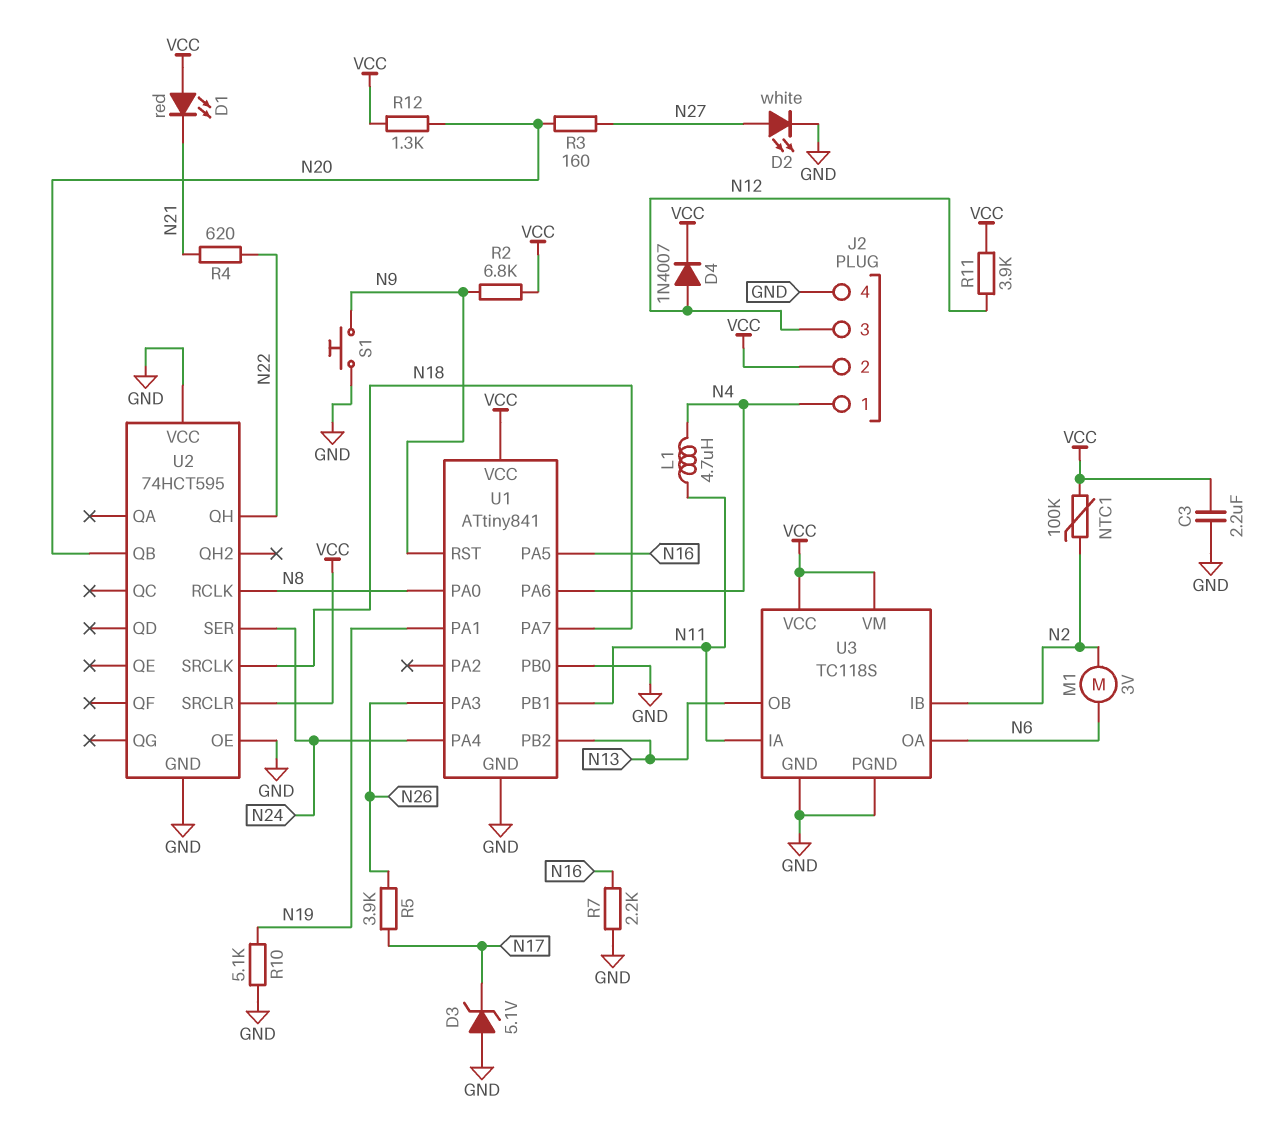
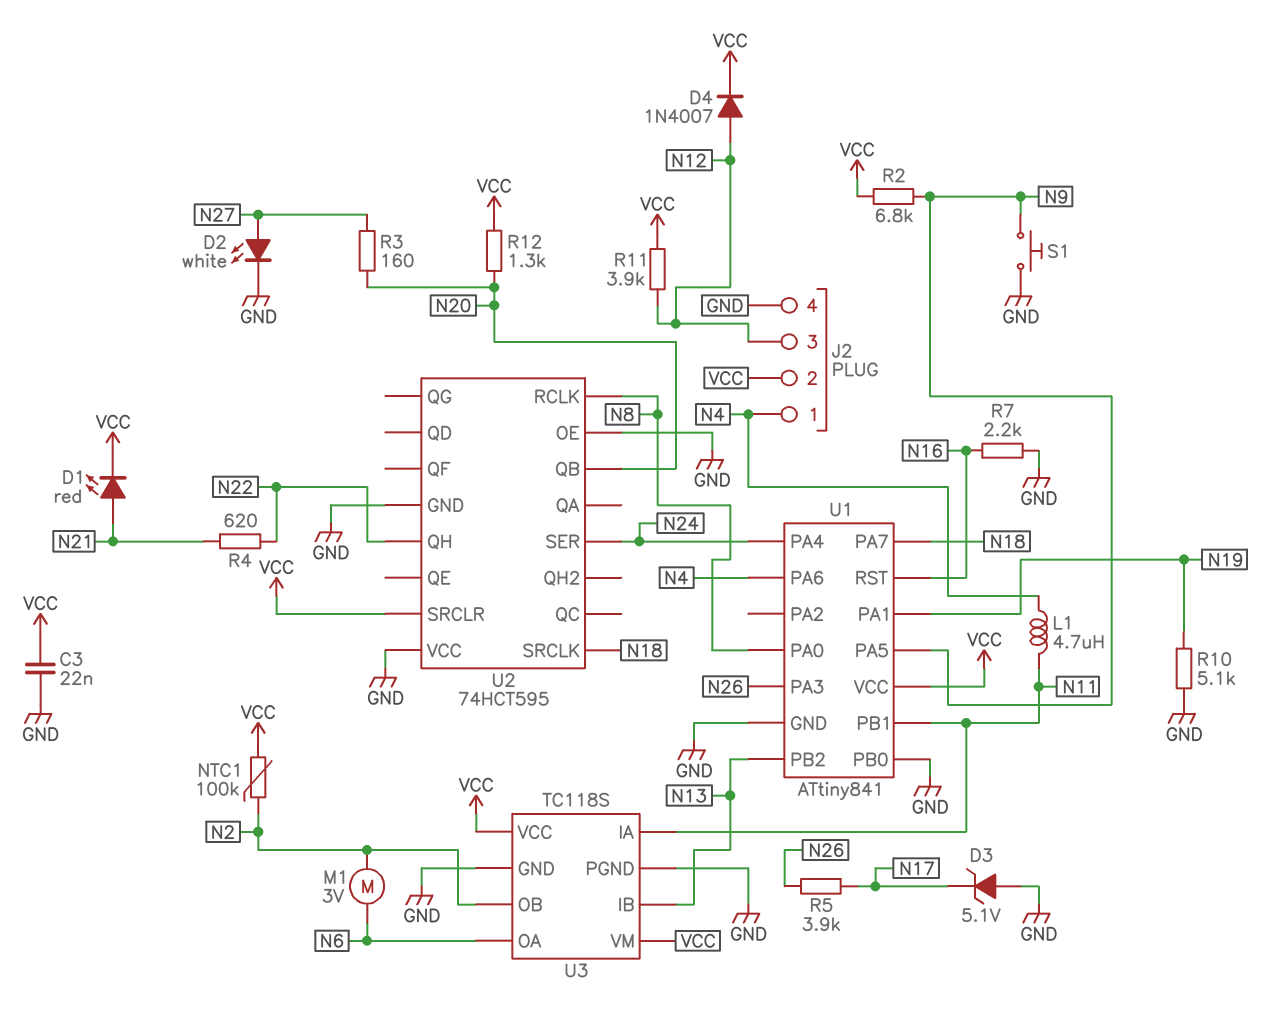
C3: 2.2uF (GND, VCC) -> 22nF (GND, VCC)
D1: LED red (A VCC, K N21) -> LED red (A N21, K VCC)
U1 pin PA5: N16 -> N9
U1 pin RST: N9 -> N16
U3 pin IB: N2 -> N13
U3 pin OB: N13 -> N2

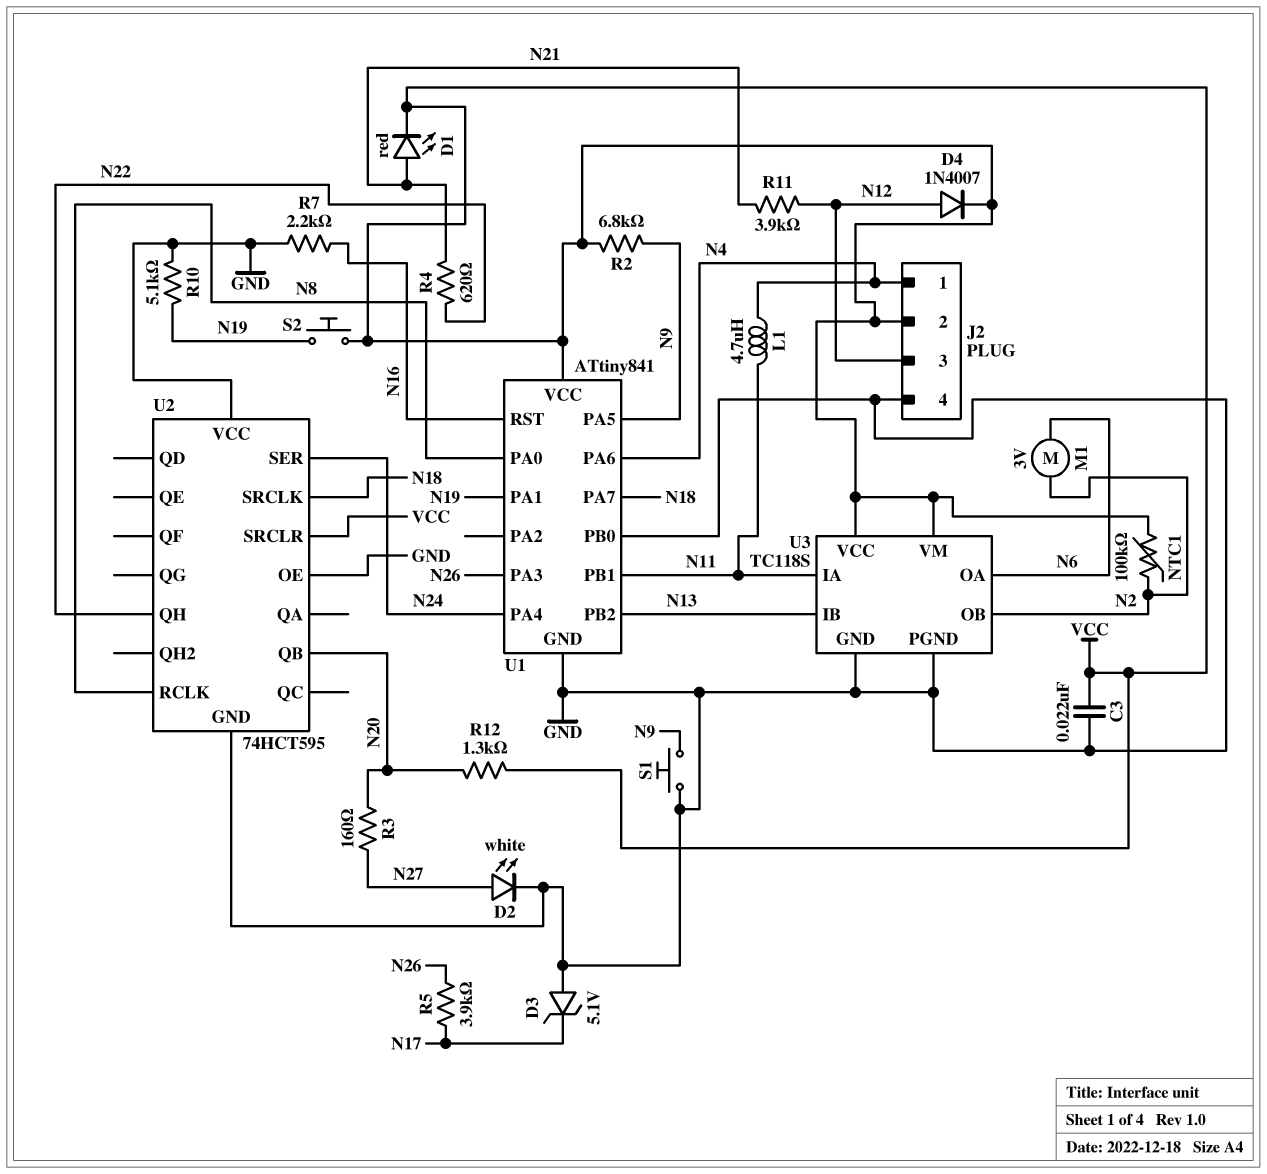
R11: 3.9k (N12, VCC) -> 3.9k (N12, N21)
S2: none -> button (N19, VCC)

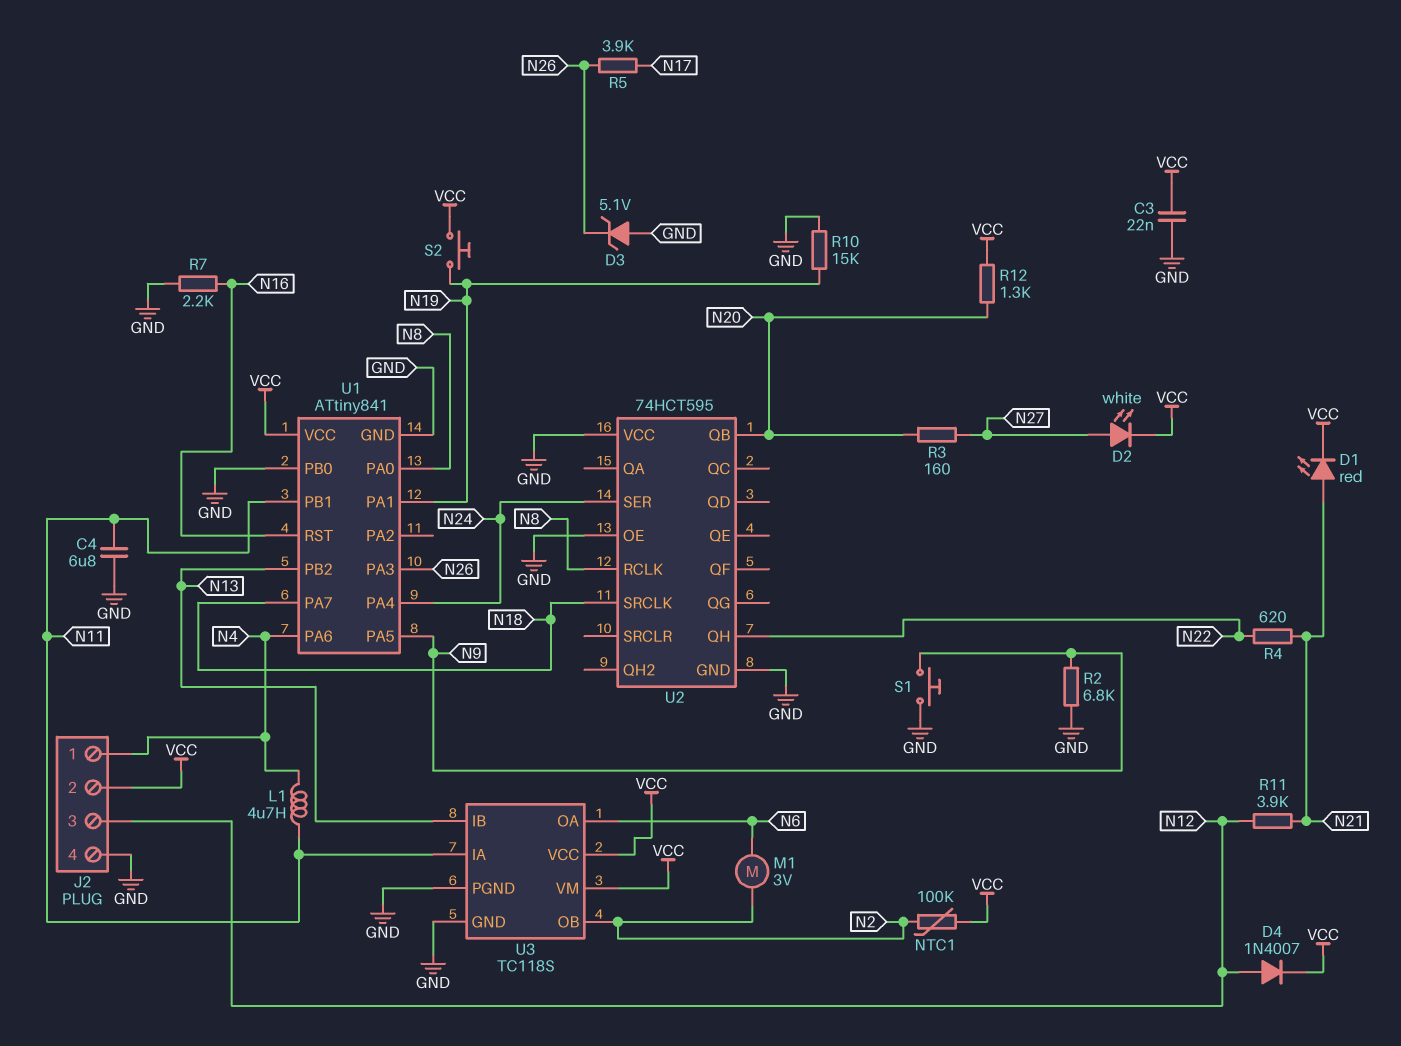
C4: none -> 6.8uF (GND, N11)
D2: LED white (A N27, K GND) -> LED white (A N27, K VCC)
D3: zener 5.1V (A GND, K N17) -> zener 5.1V (A GND, K N26)
R2: 6.8k (N9, VCC) -> 6.8k (GND, N9)
R10: 5.1k (GND, N19) -> 15k (GND, N19)
U2 pin SRCLR: VCC -> none

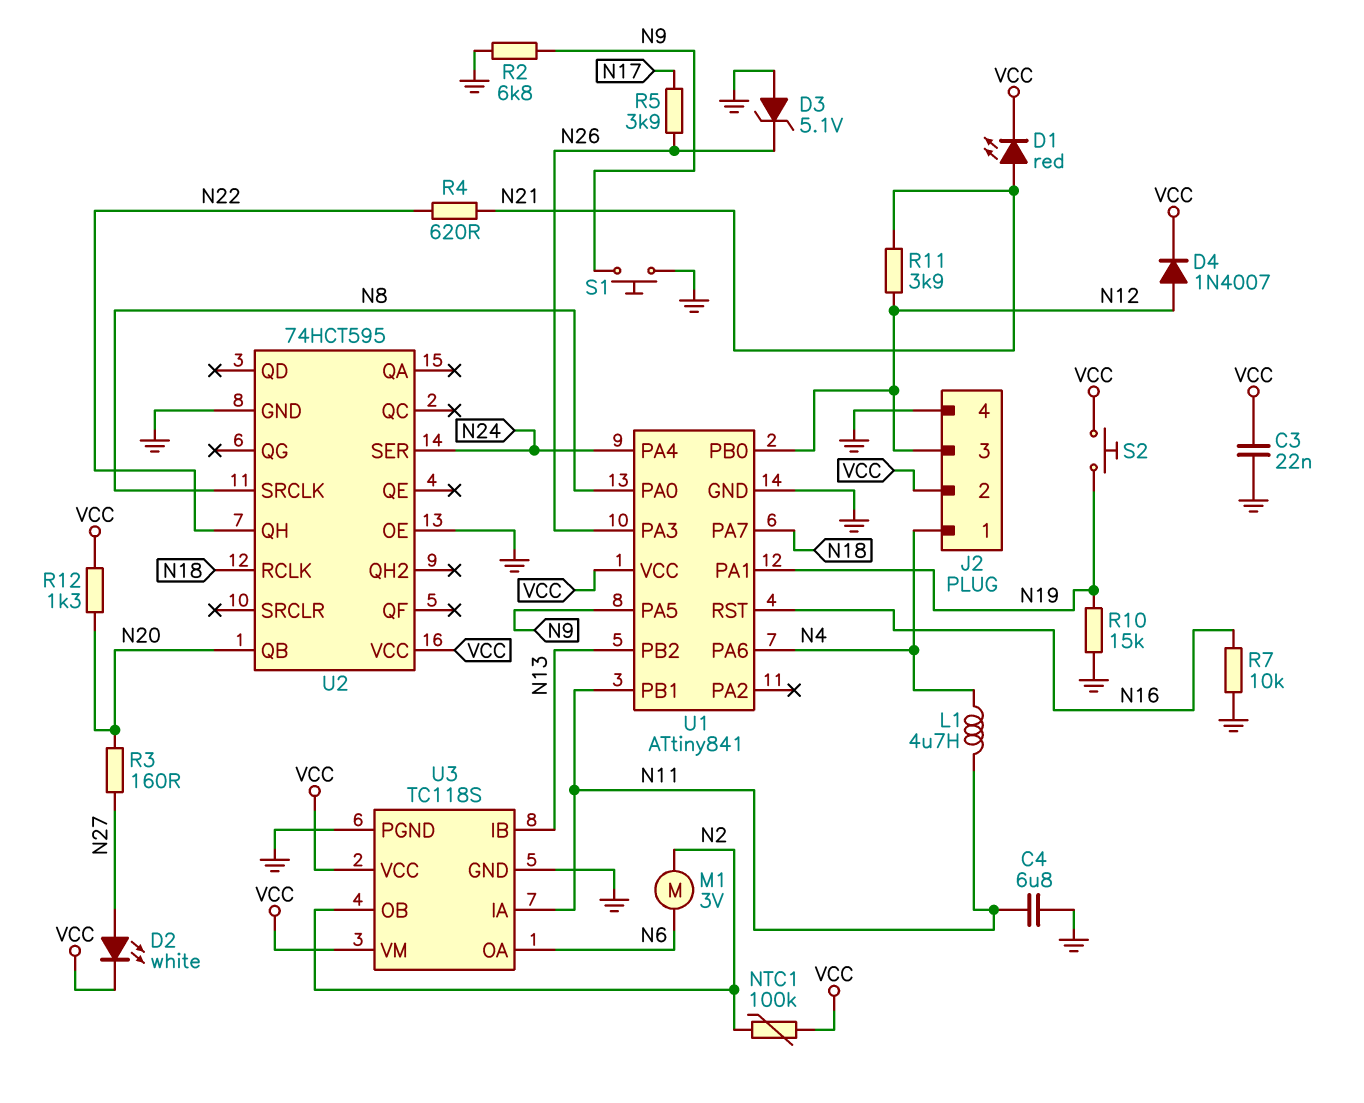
R7: 2.2k (GND, N16) -> 10k (GND, N16)
U1 pin PB0: GND -> N12
U2 pin RCLK: N8 -> N18
U2 pin SRCLK: N18 -> N8
U2 pin VCC: GND -> VCC

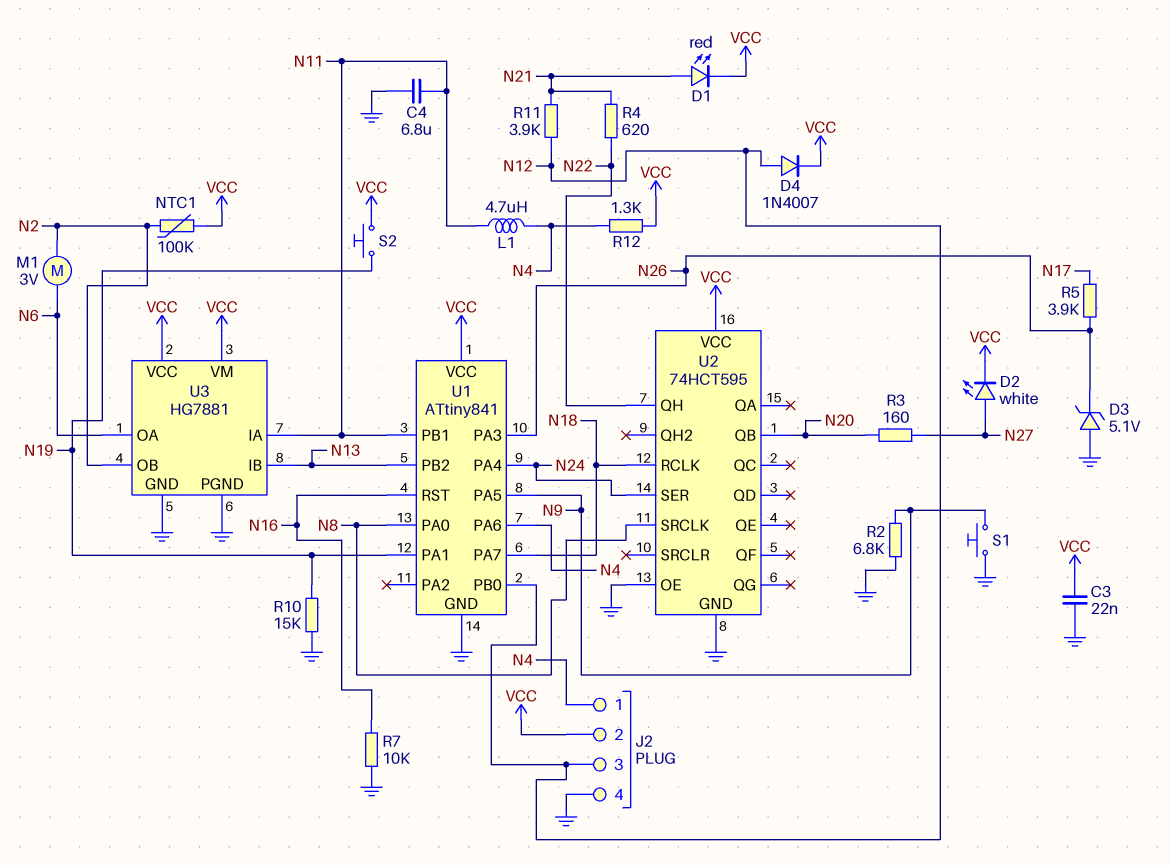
R12: 1.3k (N20, VCC) -> 1.3k (N4, VCC)
U3: TC118S -> HG7881

